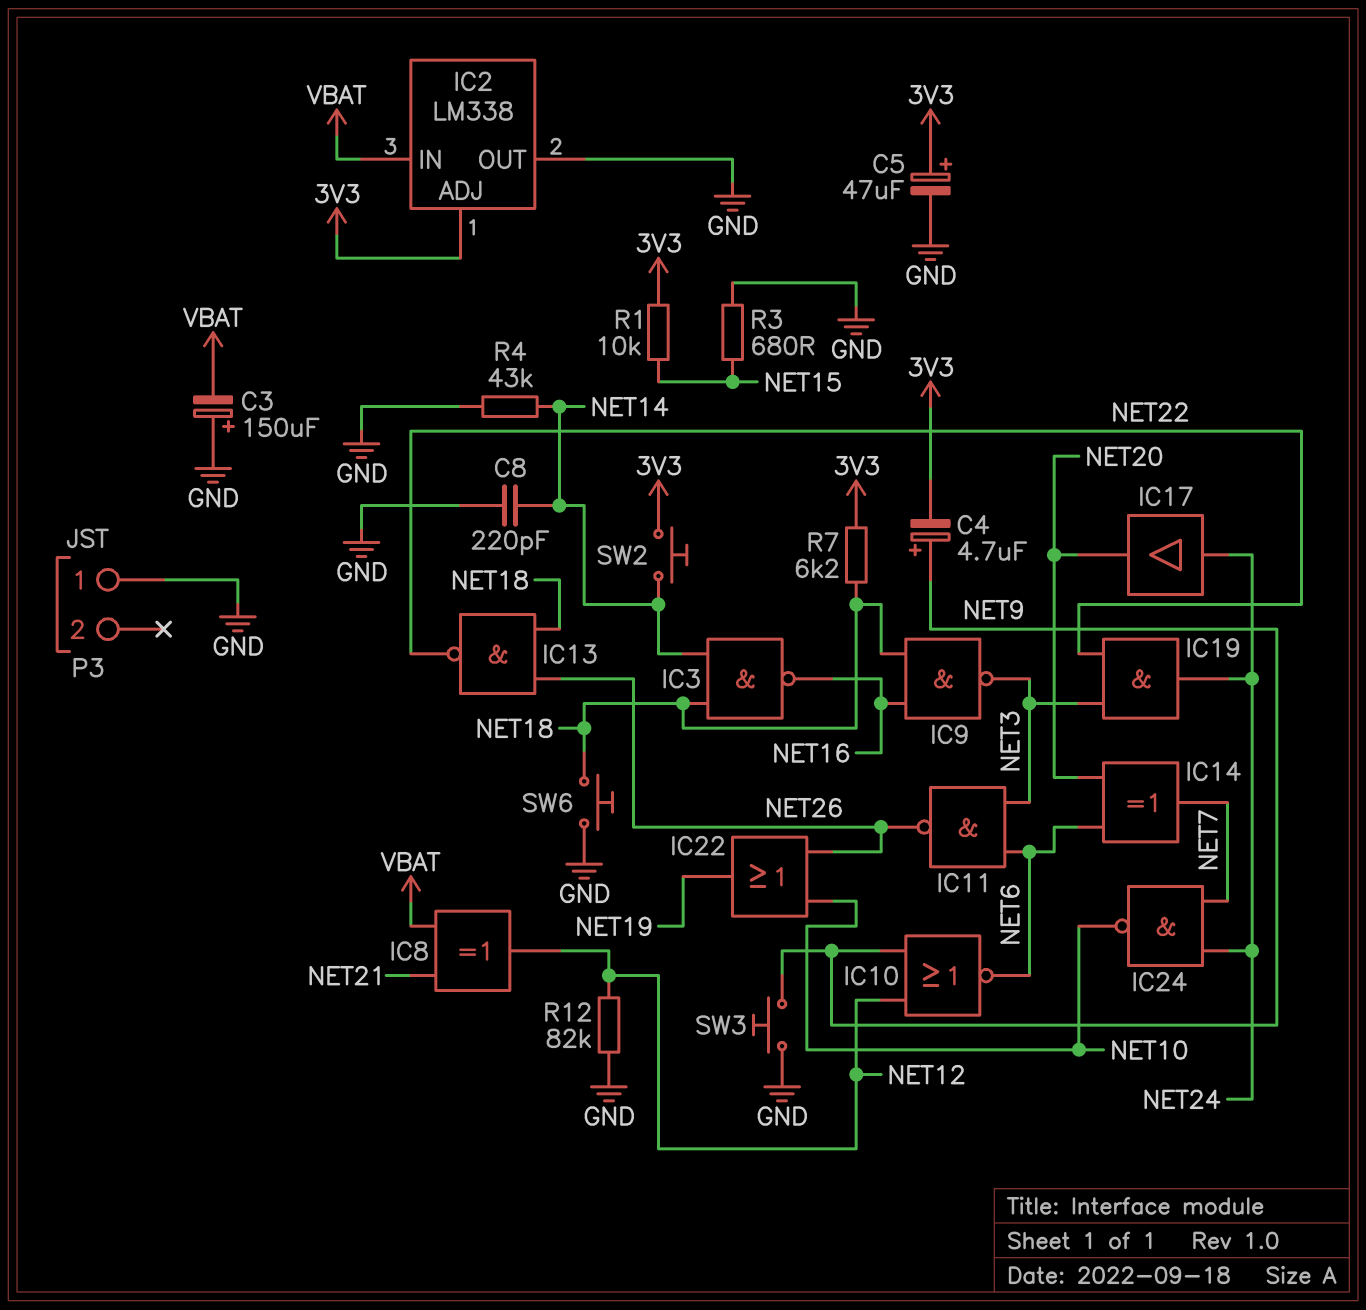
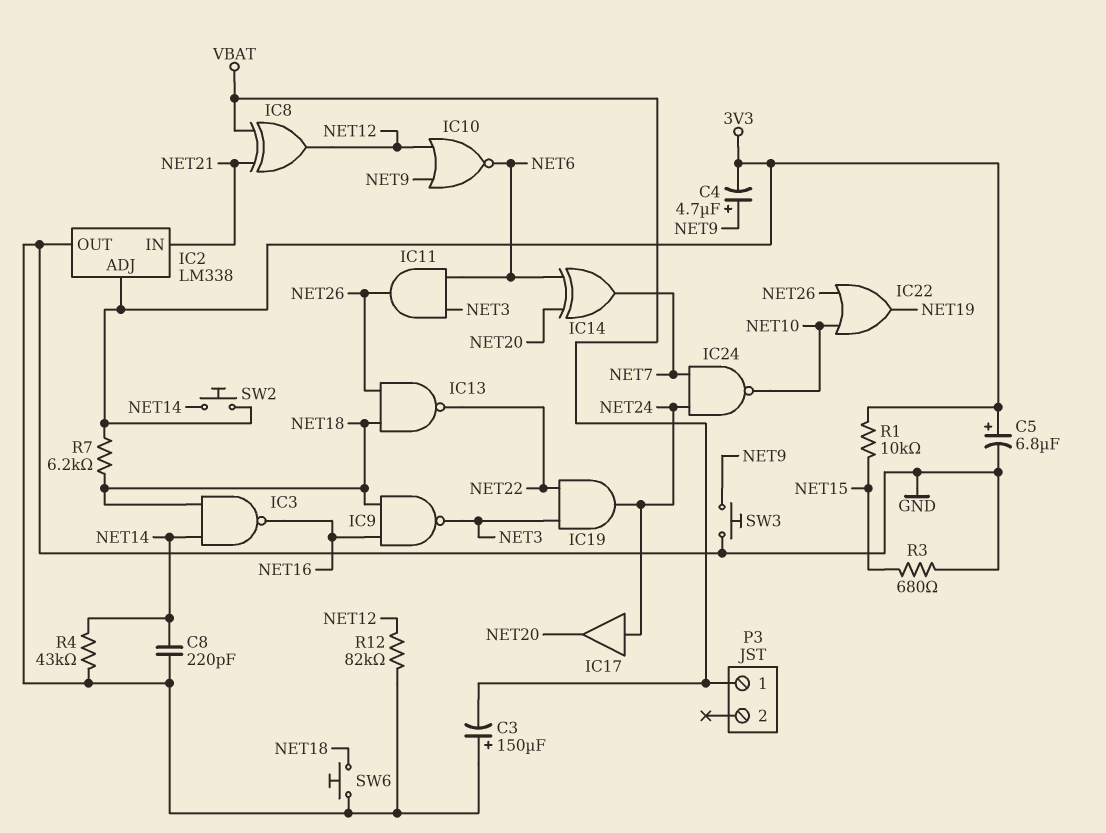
C5: 47uF (plus 3V3, minus GND) -> 6.8uF (plus 3V3, minus GND)
IC2 pin IN: VBAT -> NET21
IC11: NAND (in NET3, in NET6, out NET26) -> AND (in NET3, in NET6, out NET26)
P3 pin 1: GND -> VBAT

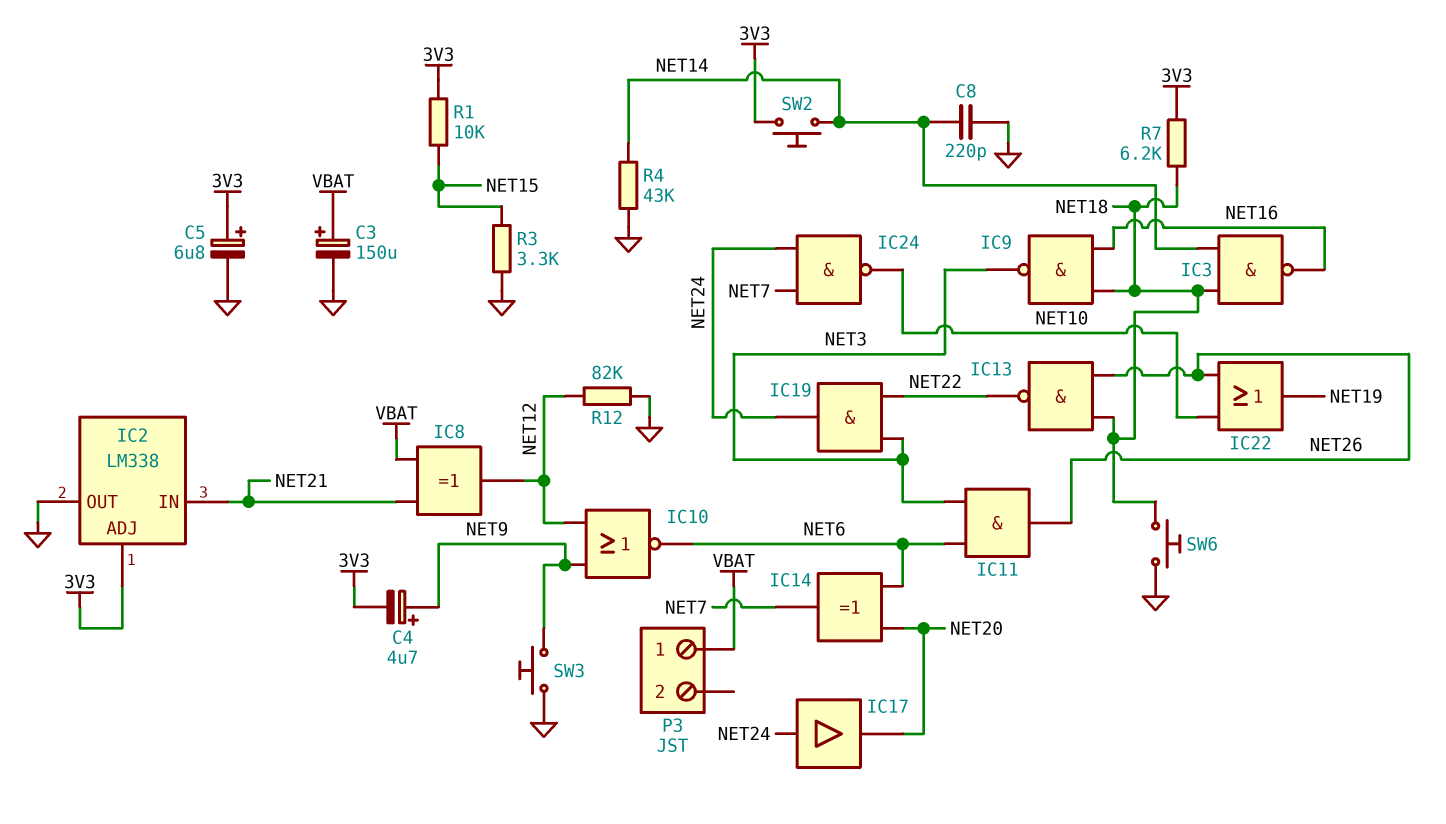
C3: 150uF (plus GND, minus VBAT) -> 150uF (plus VBAT, minus GND)
R3: 680 (GND, NET15) -> 3.3k (GND, NET15)

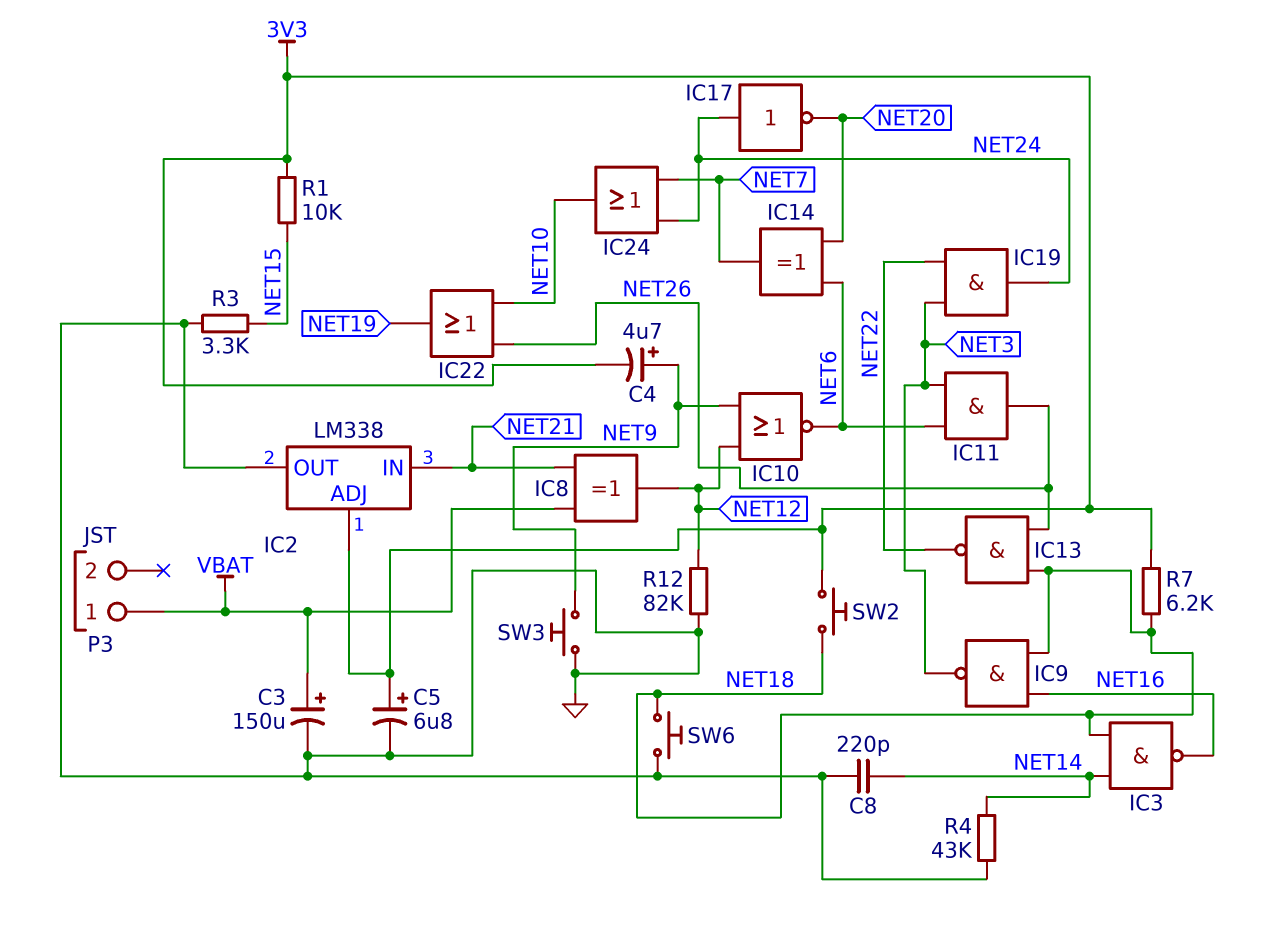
IC17: buffer (in NET24, out NET20) -> NOT (in NET24, out NET20)
IC24: NAND (in NET7, in NET24, out NET10) -> OR (in NET7, in NET24, out NET10)
SW2: button (3V3, NET14) -> button (3V3, NET18)

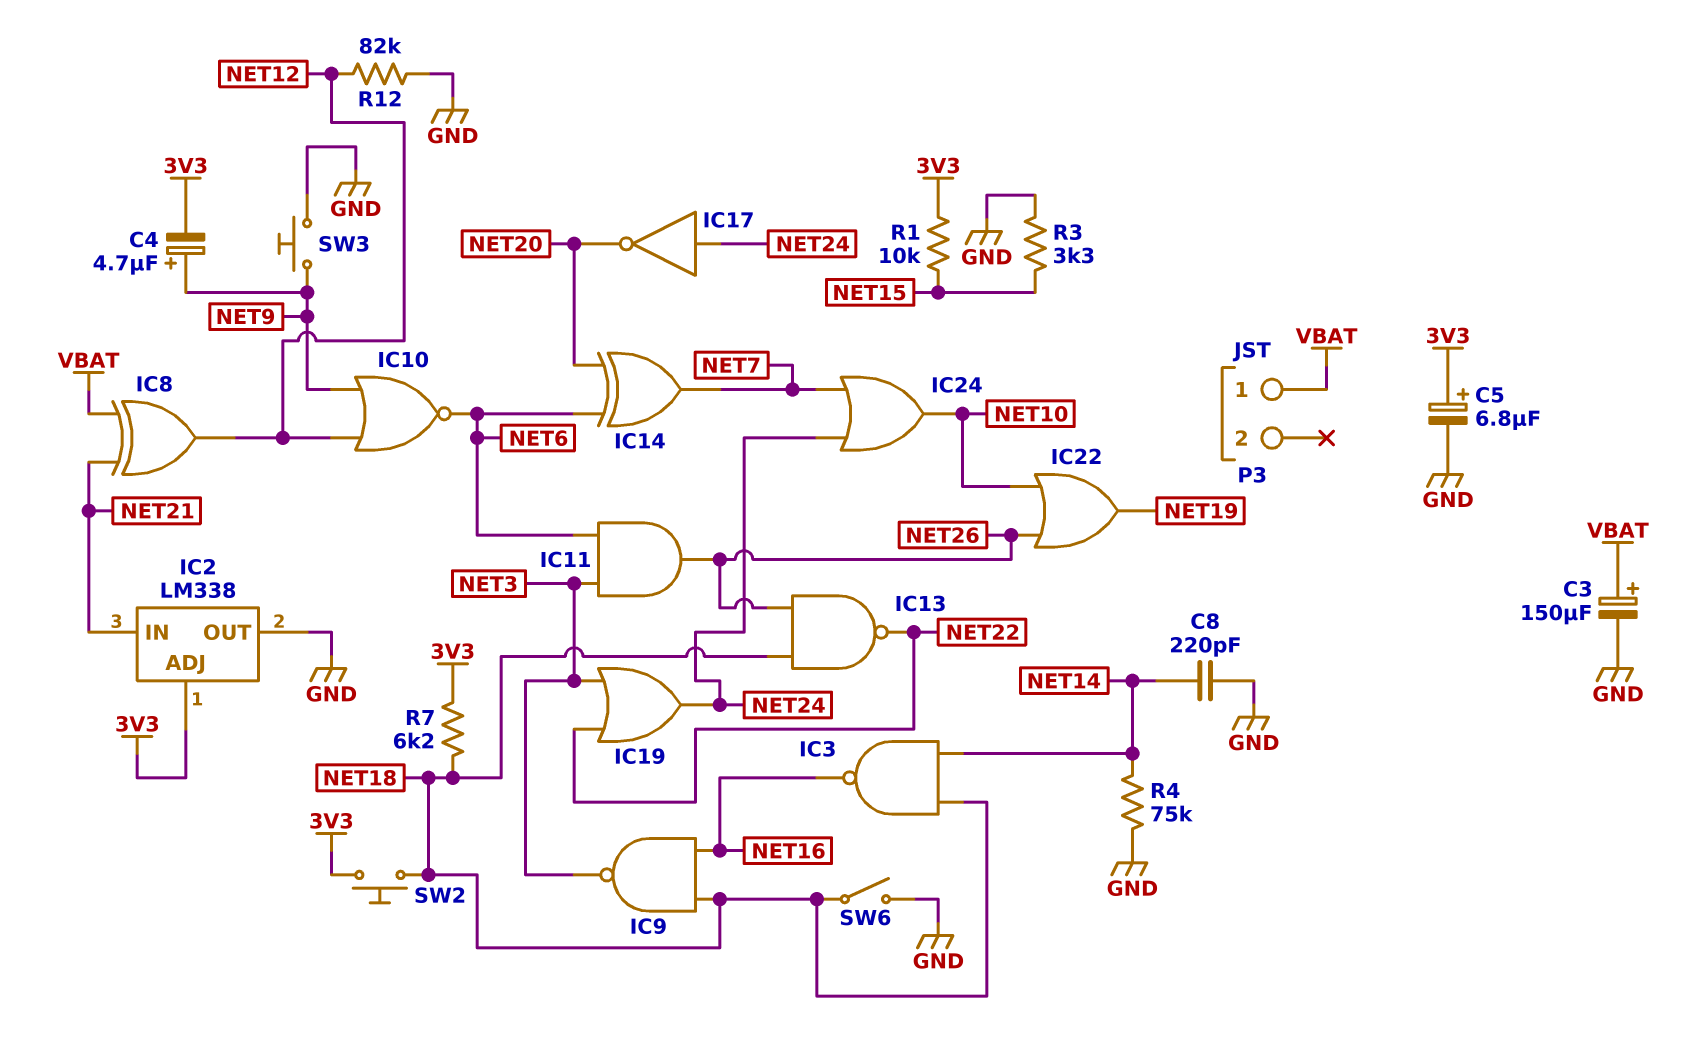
IC19: AND (in NET3, in NET22, out NET24) -> OR (in NET3, in NET22, out NET24)
R4: 43k (GND, NET14) -> 75k (GND, NET14)
SW6: button (GND, NET18) -> switch (GND, NET18)

